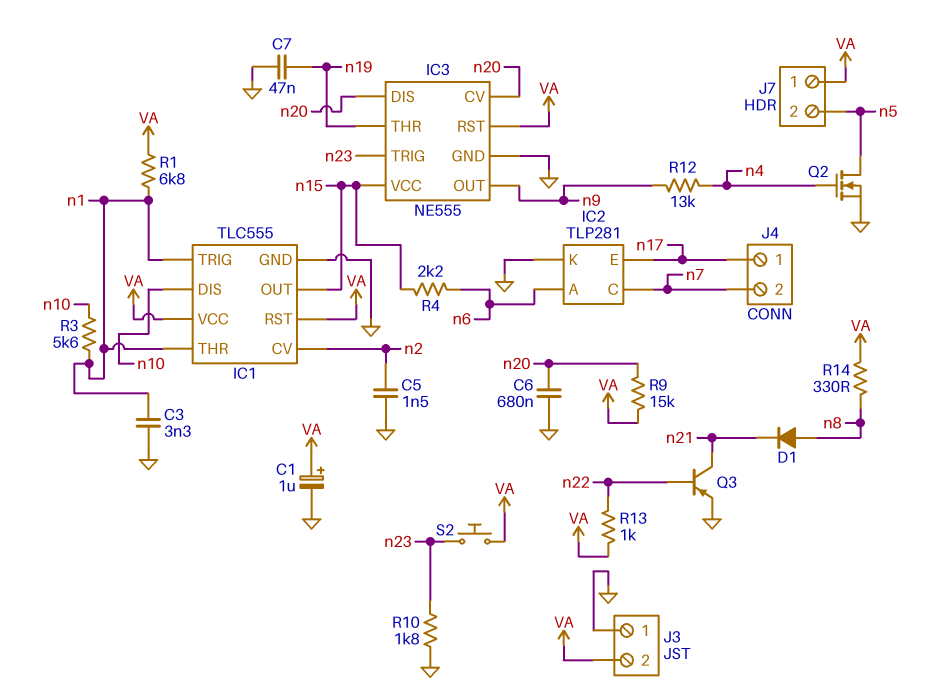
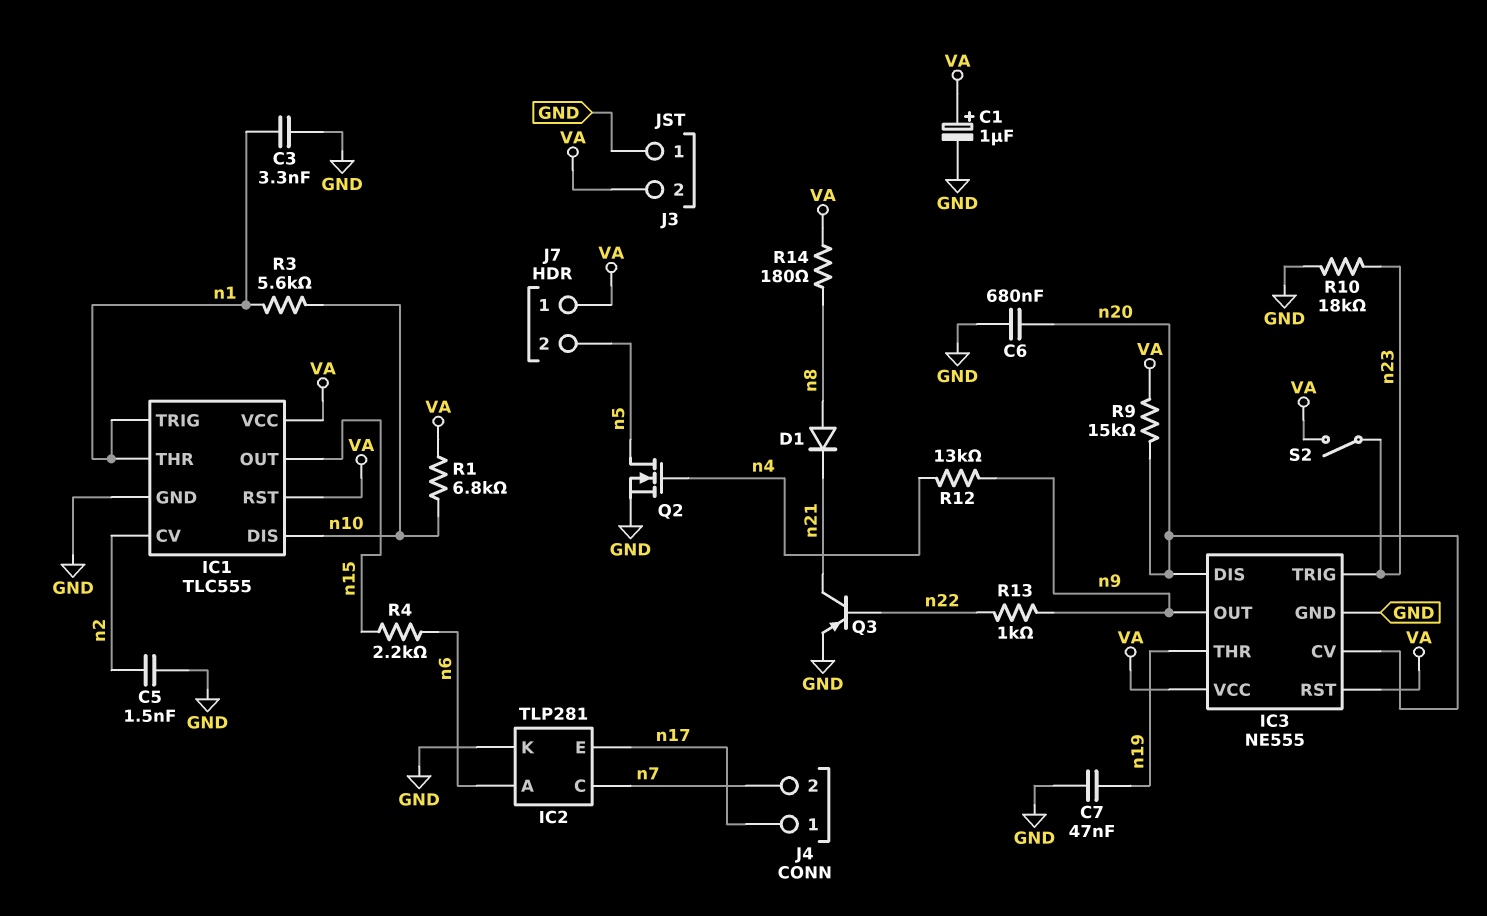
IC3 pin VCC: n15 -> VA
R1: 6.8k (VA, n1) -> 6.8k (VA, n10)
R10: 1.8k (GND, n23) -> 18k (GND, n23)
R13: 1k (VA, n22) -> 1k (n9, n22)
R14: 330 (VA, n8) -> 180 (VA, n8)
S2: button (VA, n23) -> switch (VA, n23)

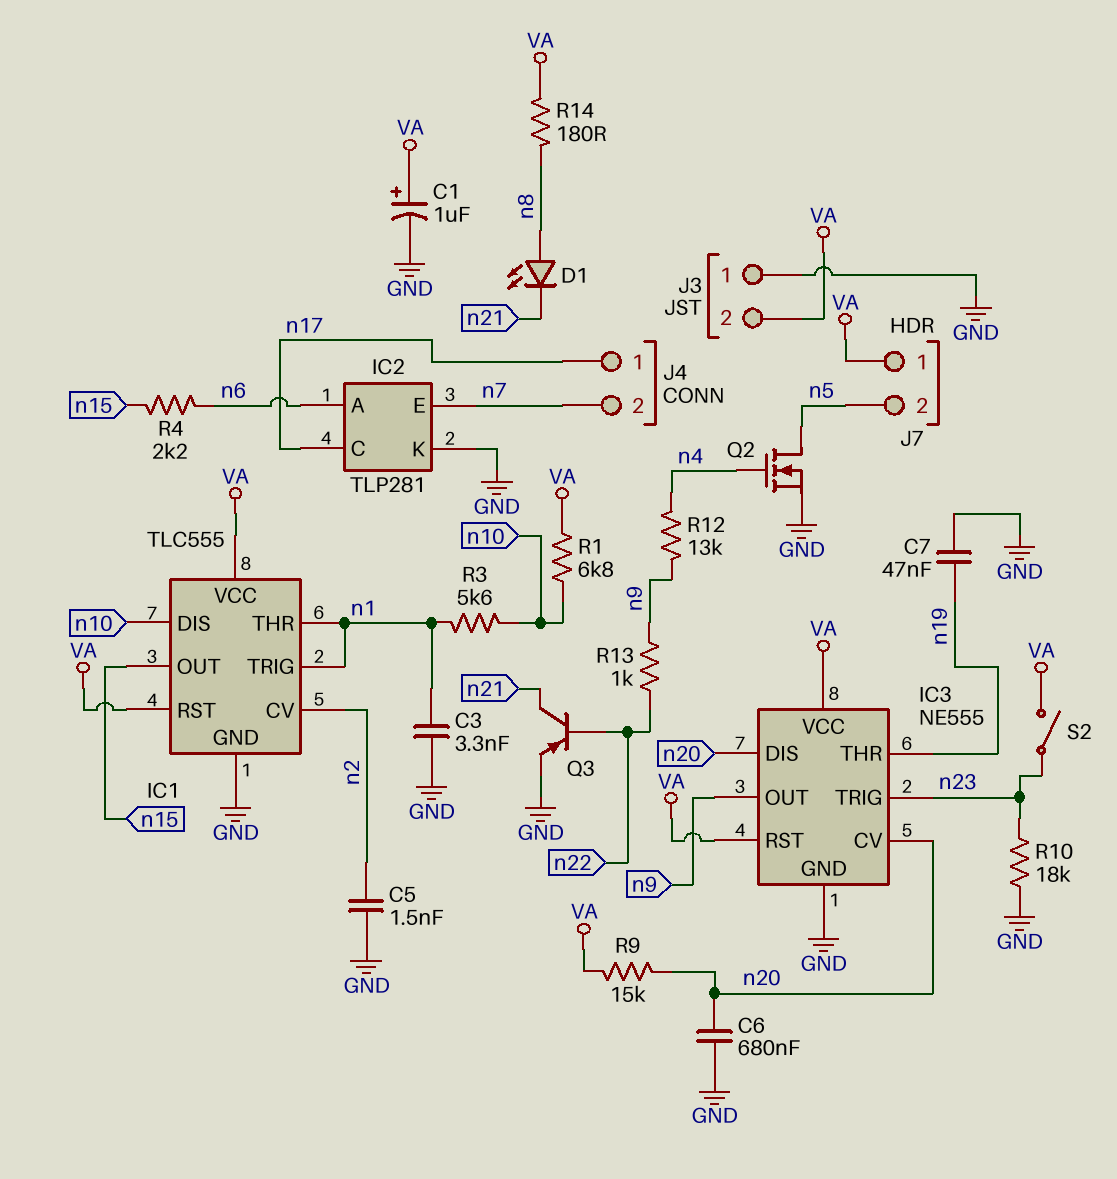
D1: diode (A n8, K n21) -> LED (A n8, K n21)
IC2 pin C: n7 -> n17
IC2 pin E: n17 -> n7

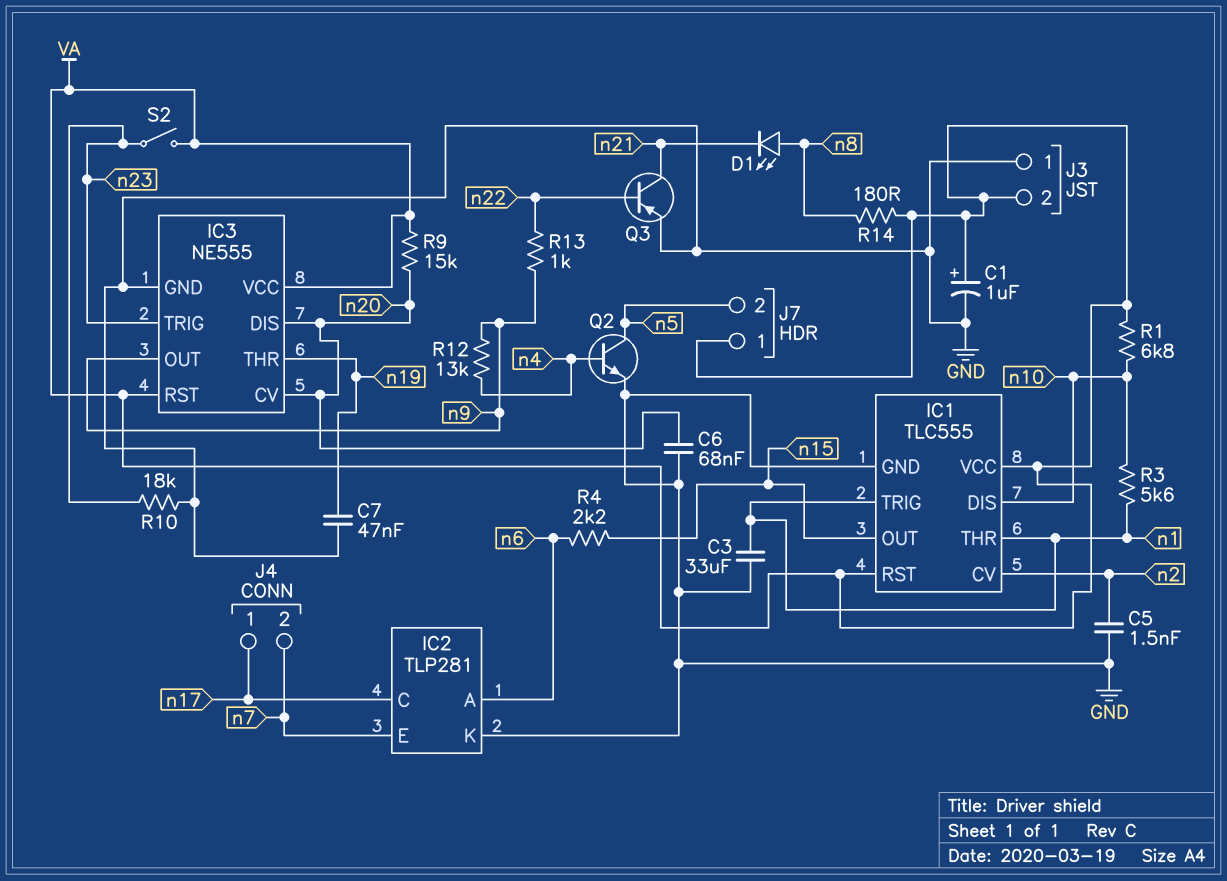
C3: 3.3nF (GND, n1) -> 33uF (GND, n1)
C6: 680nF (GND, n20) -> 68nF (GND, n20)
Q2: NMOS (G n4, D n5, S GND) -> NPN (B n4, C n5, E GND)

